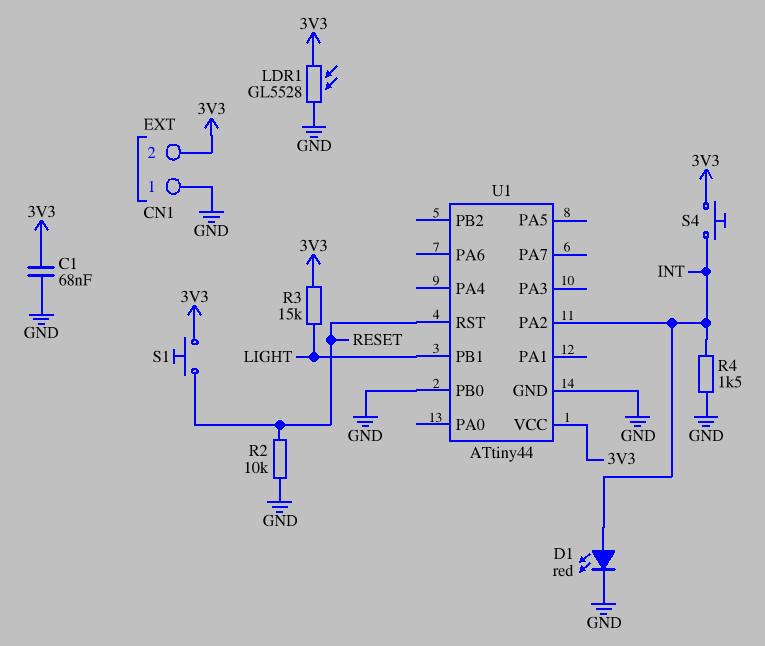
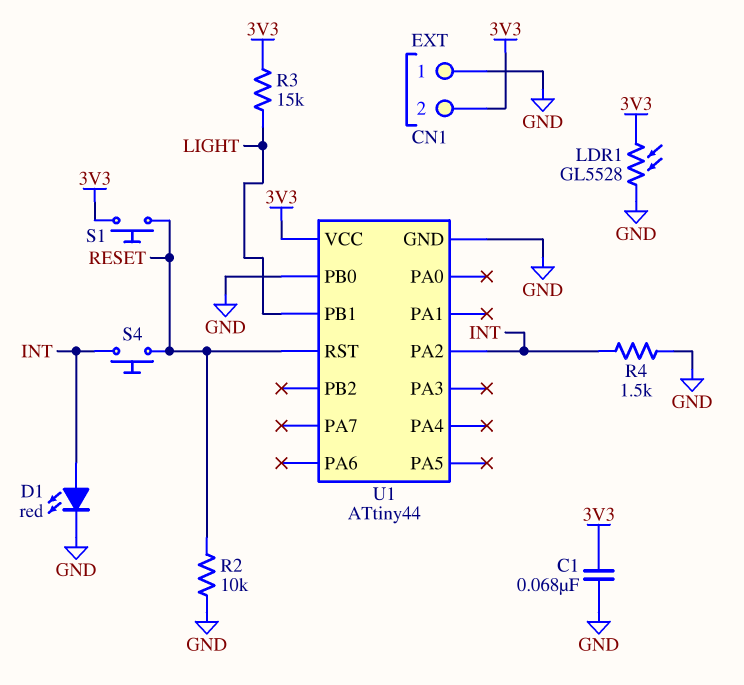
S4: button (3V3, INT) -> button (INT, RESET)

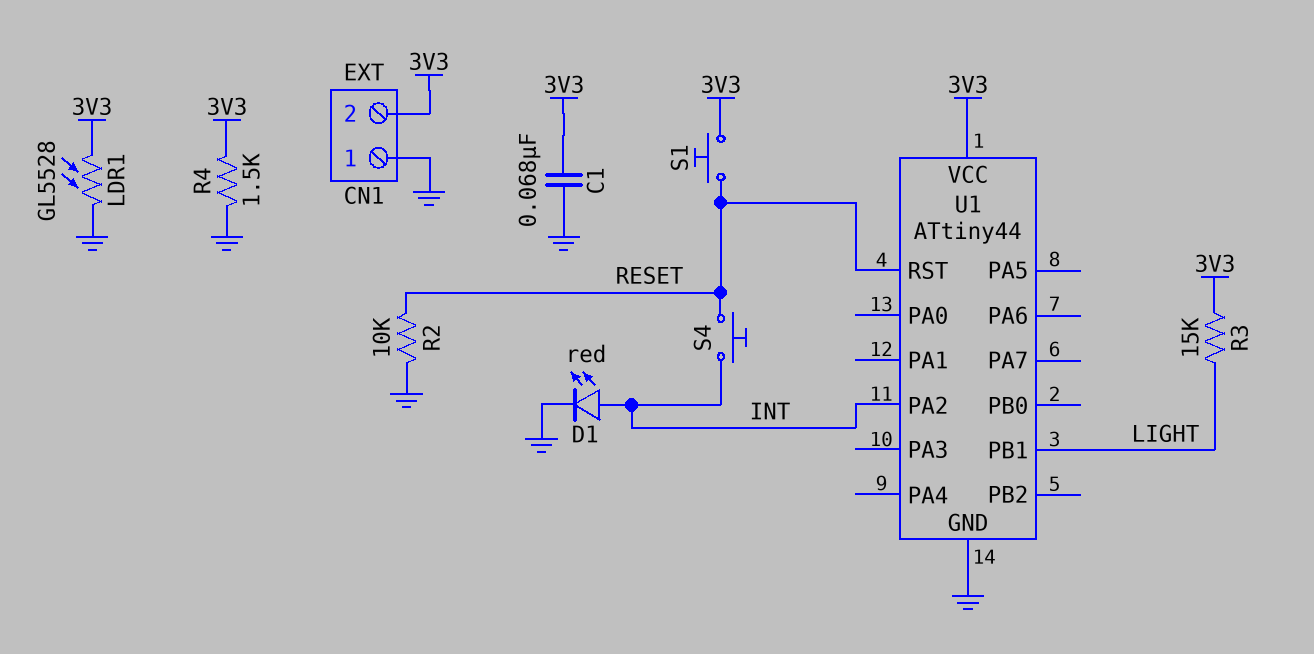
R4: 1.5k (GND, INT) -> 1.5k (3V3, GND)
U1 pin PB0: GND -> none

